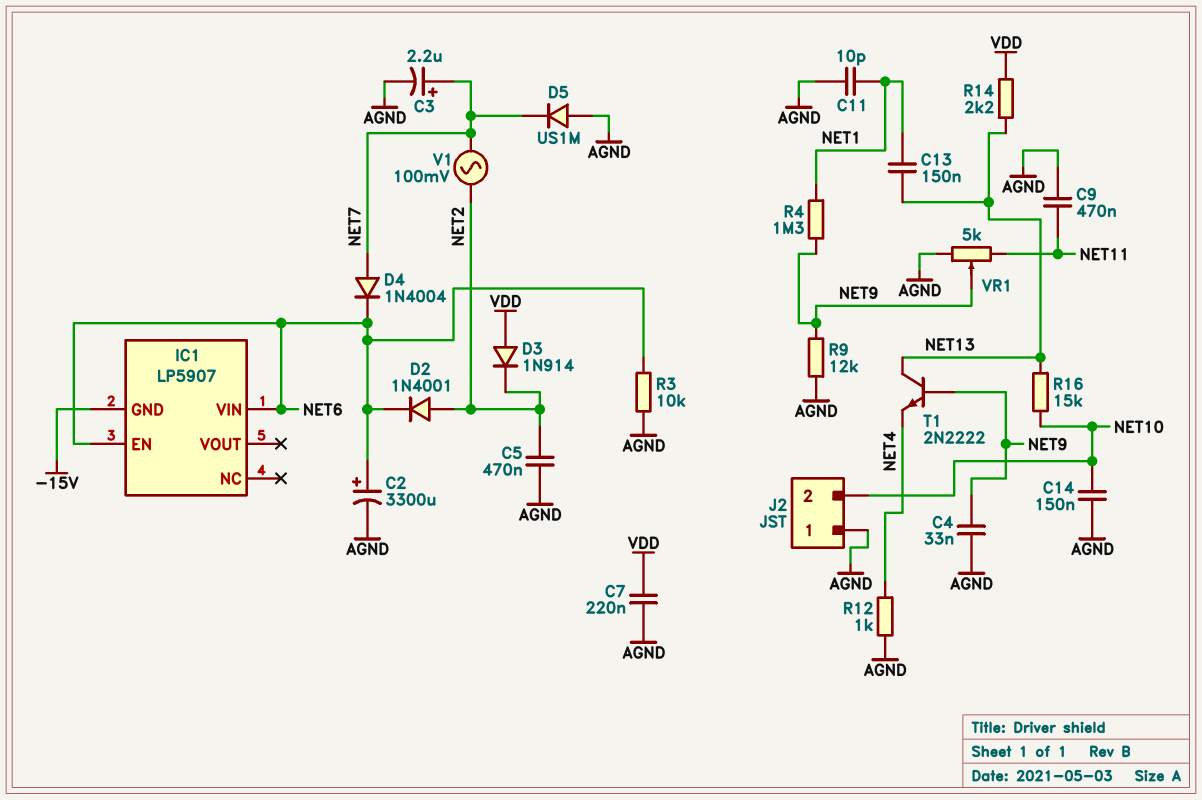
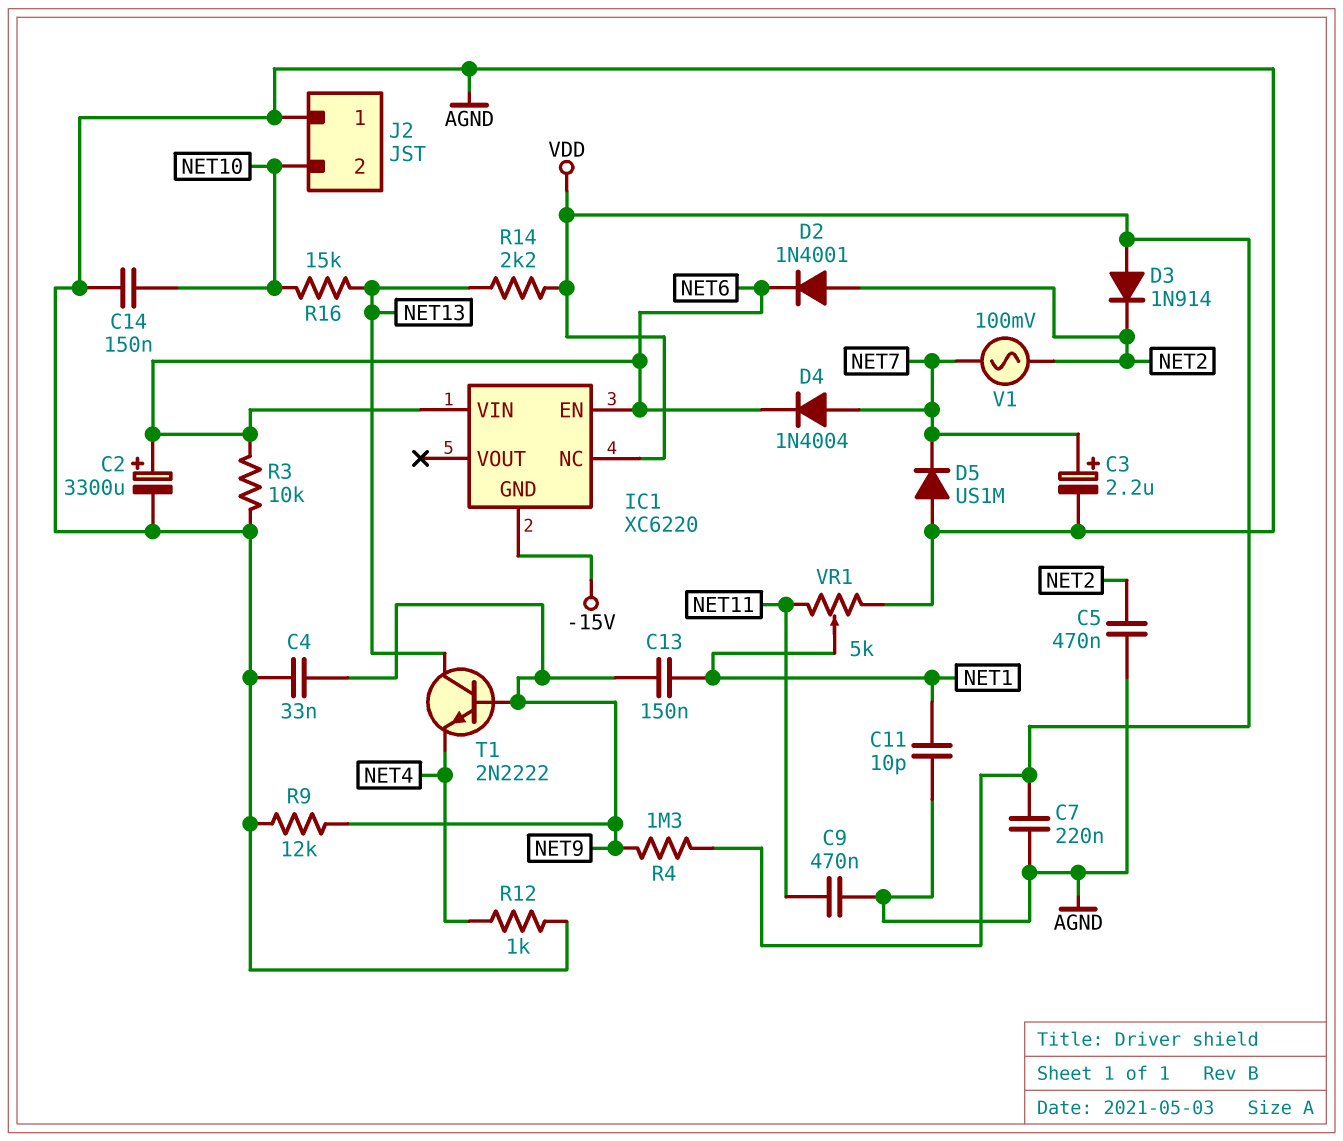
C13: 150nF (NET1, NET13) -> 150nF (NET1, NET9)
IC1: LP5907 -> XC6220
IC1 pin NC: none -> VDD
R4: 1.3M (NET1, NET9) -> 1.3M (NET9, VDD)
VR1: 5k (AGND, NET11, wiper NET9) -> 5k (AGND, NET11, wiper NET1)

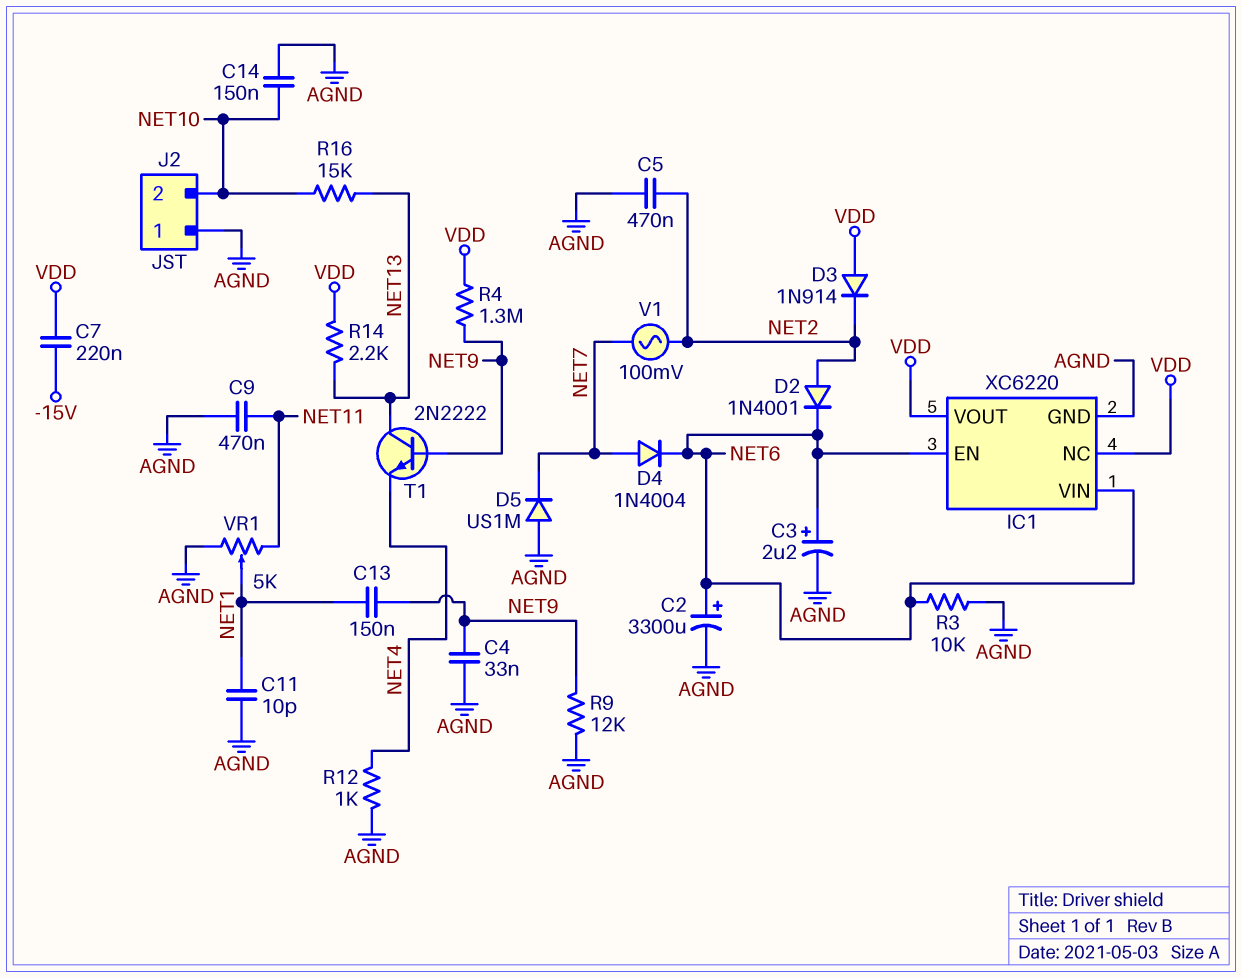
C3: 2.2uF (plus NET7, minus AGND) -> 2.2uF (plus NET6, minus AGND)
C7: 220nF (AGND, VDD) -> 220nF (-15V, VDD)
IC1 pin GND: -15V -> AGND
IC1 pin VOUT: none -> VDD

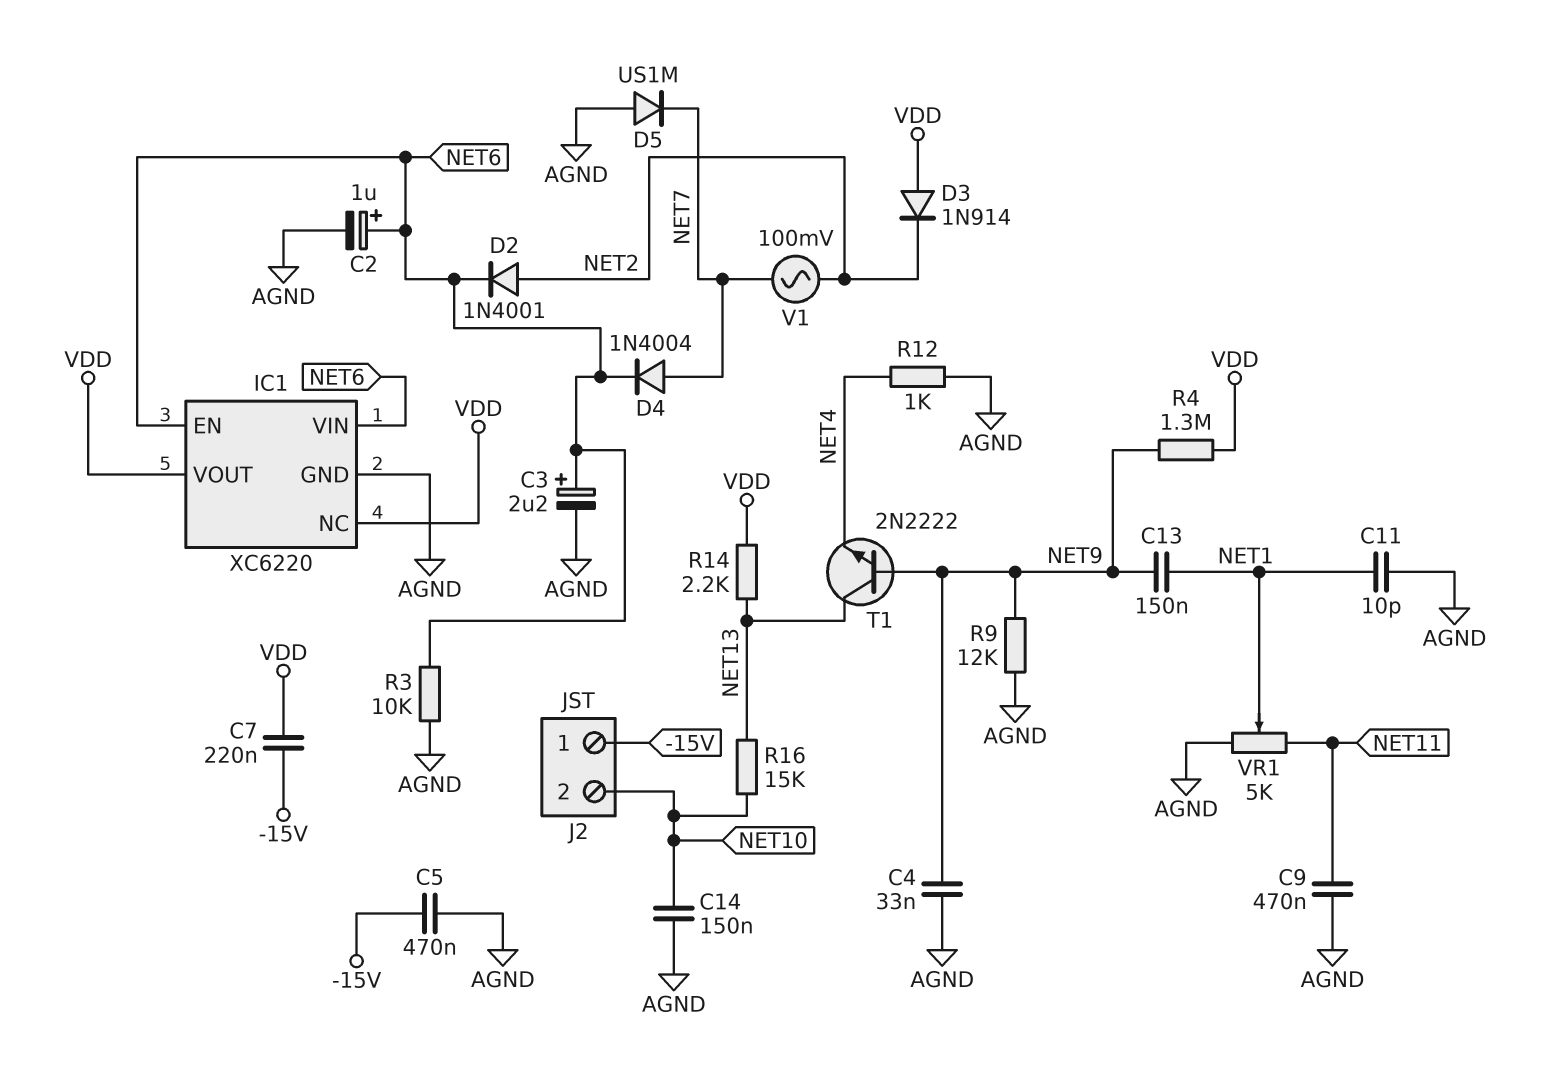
C2: 3300uF (plus NET6, minus AGND) -> 1uF (plus NET6, minus AGND)
C5: 470nF (AGND, NET2) -> 470nF (-15V, AGND)
J2 pin 1: AGND -> -15V

